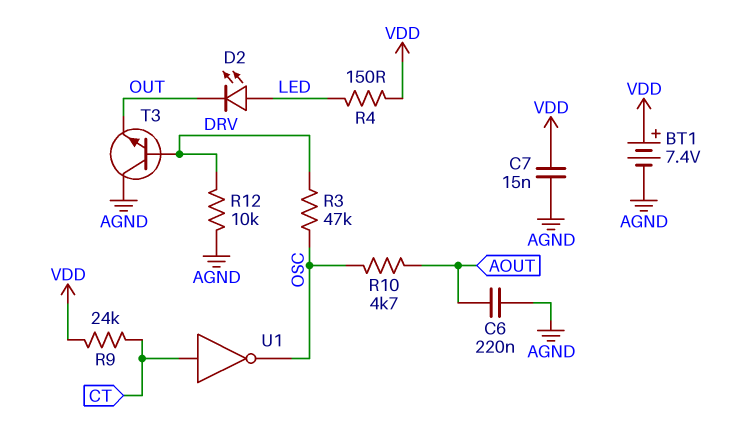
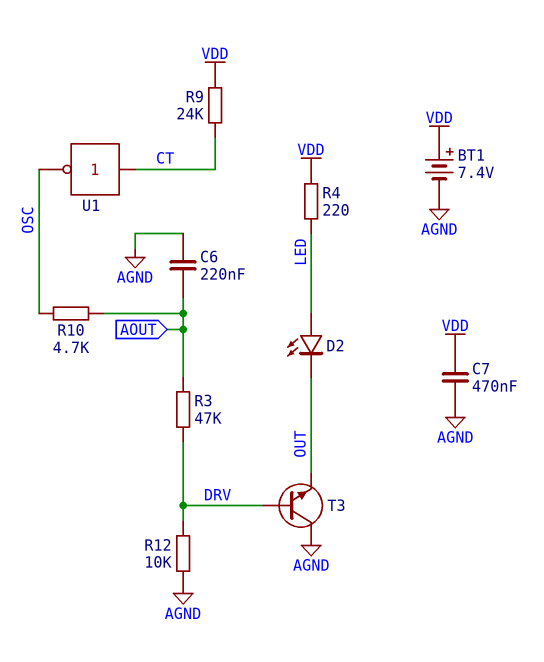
C7: 15nF (AGND, VDD) -> 470nF (AGND, VDD)
R3: 47k (DRV, OSC) -> 47k (AOUT, DRV)
R4: 150 (LED, VDD) -> 220 (LED, VDD)

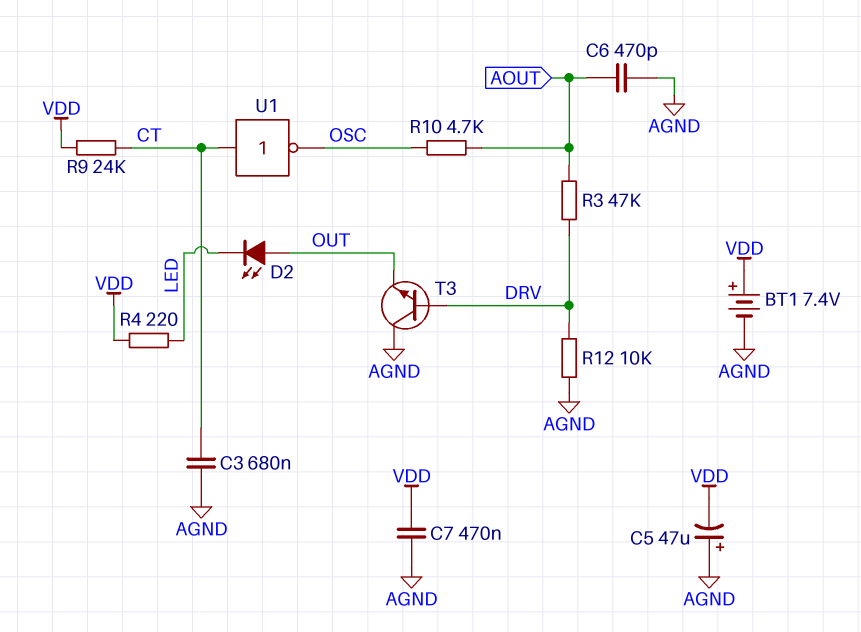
C3: none -> 680nF (AGND, CT)
C5: none -> 47uF (plus AGND, minus VDD)
C6: 220nF (AGND, AOUT) -> 470pF (AGND, AOUT)
D2: LED (A LED, K OUT) -> LED (A OUT, K LED)

